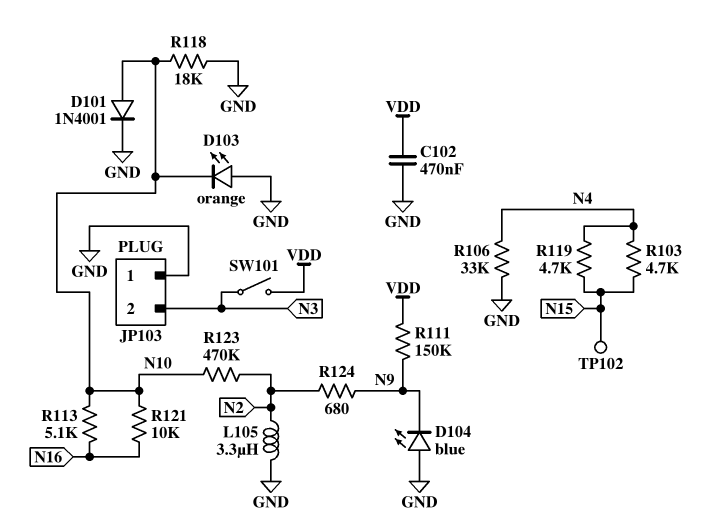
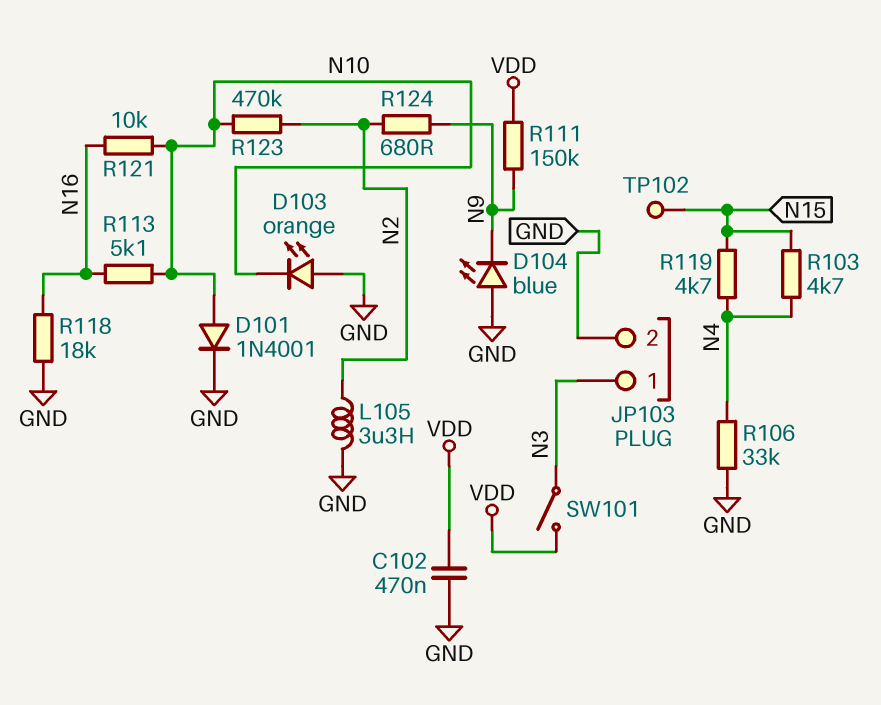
JP103 pin 1: GND -> N3
JP103 pin 2: N3 -> GND
R118: 18k (GND, N10) -> 18k (GND, N16)

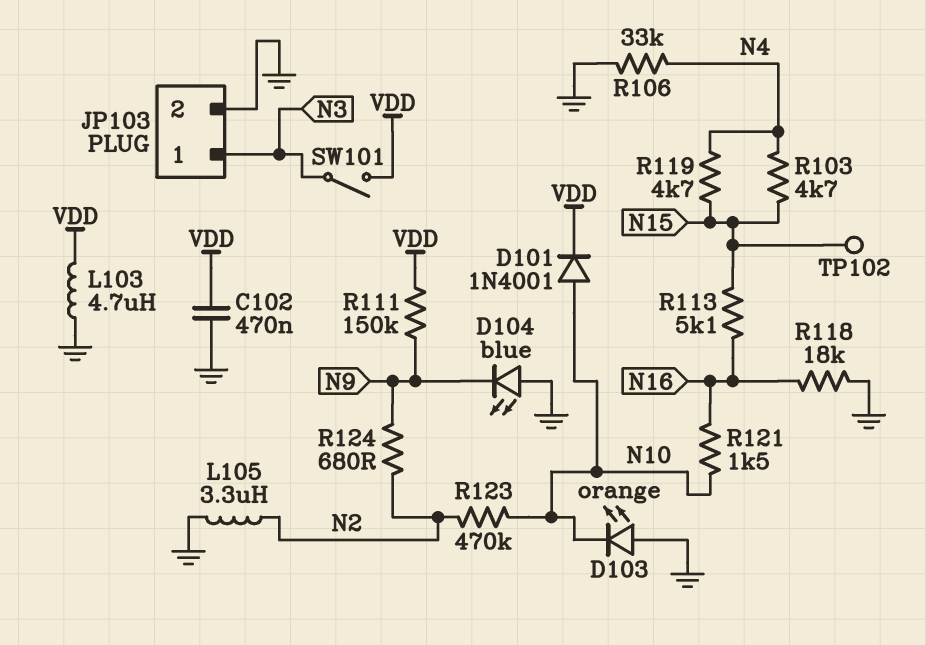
D101: diode 1N4001 (A N10, K GND) -> diode 1N4001 (A N10, K VDD)
L103: none -> 4.7uH (GND, VDD)
R113: 5.1k (N10, N16) -> 5.1k (N15, N16)
R121: 10k (N10, N16) -> 1.5k (N10, N16)

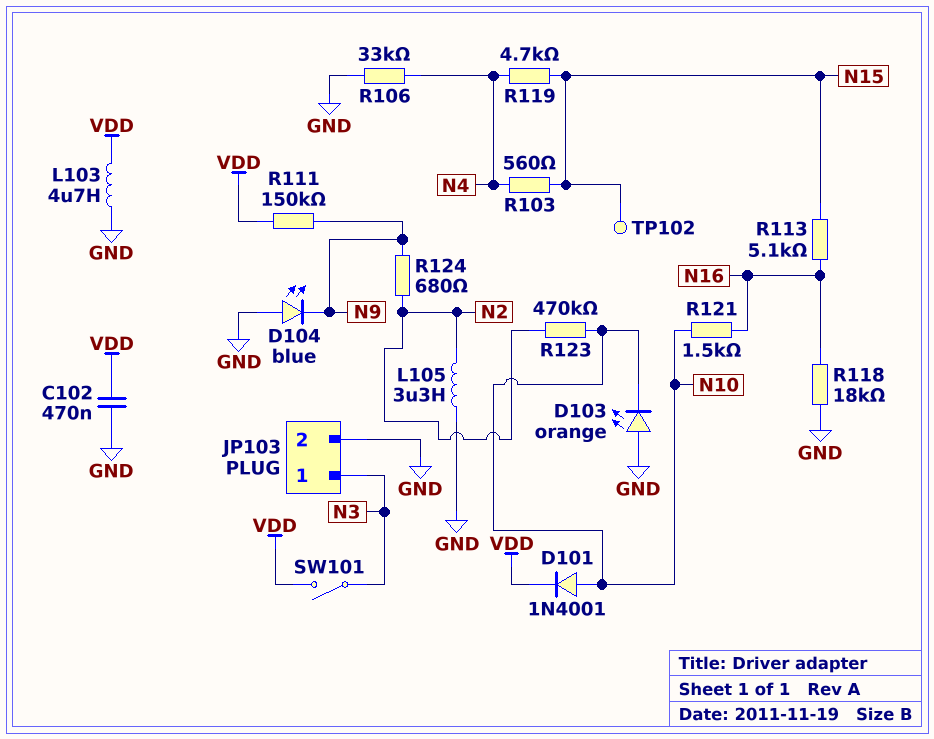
R103: 4.7k (N4, N15) -> 560 (N4, N15)

